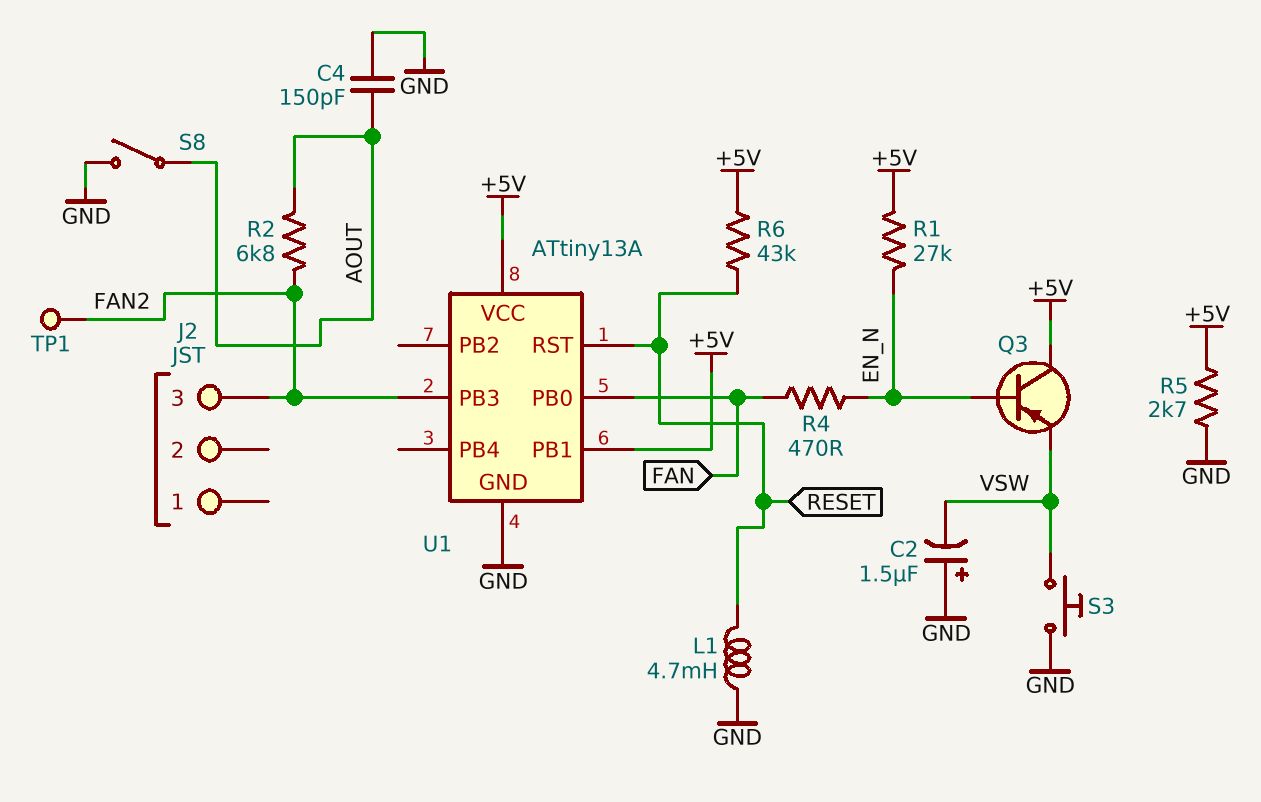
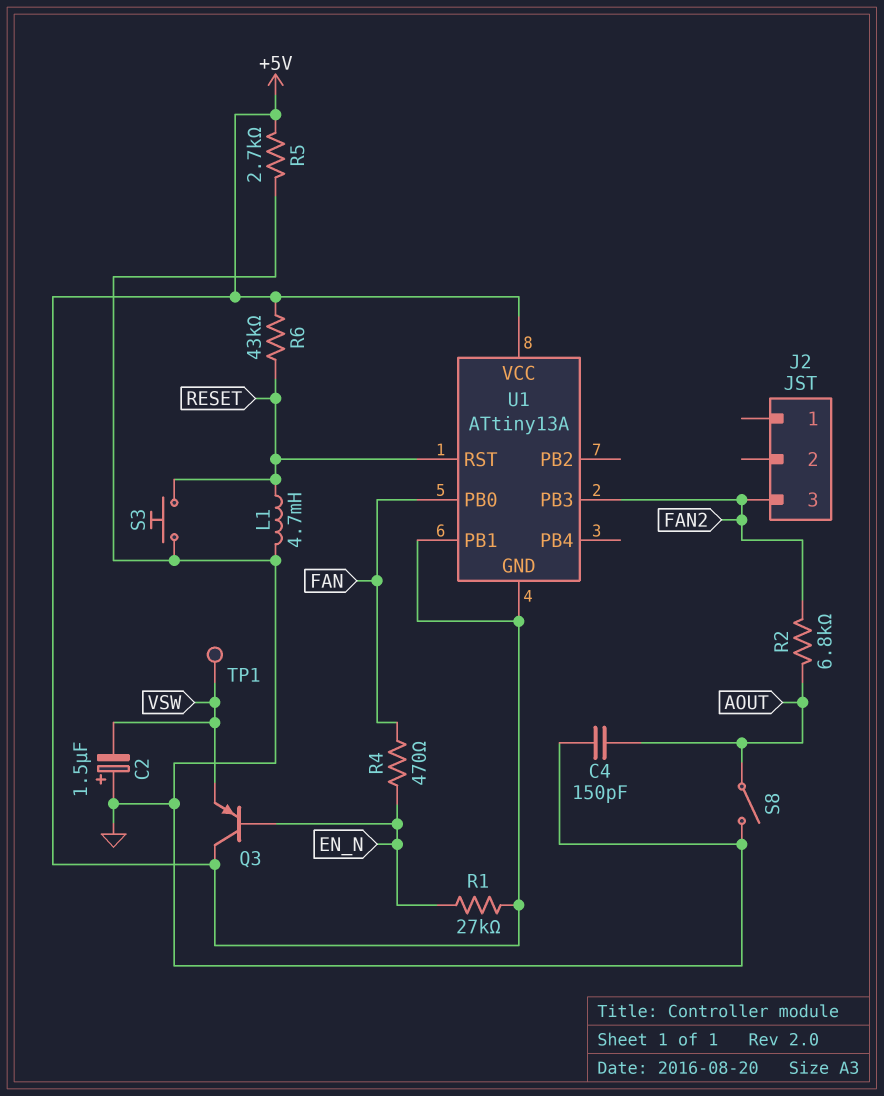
S3: button (GND, VSW) -> button (GND, RESET)
TP1: test point (FAN2) -> test point (VSW)
U1 pin GND: GND -> +5V

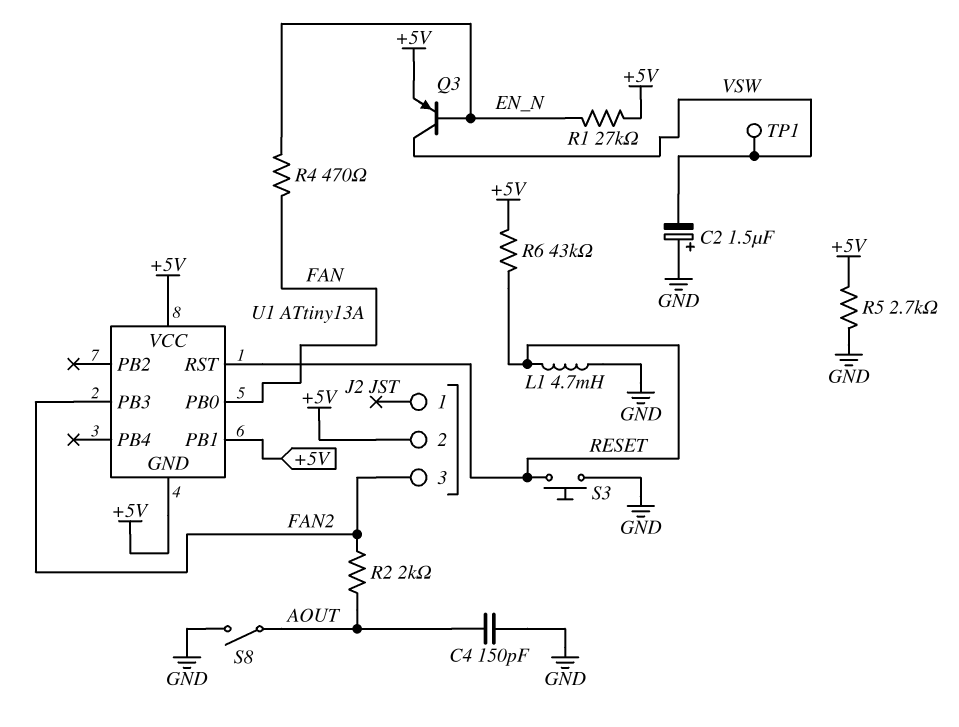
J2 pin 2: none -> +5V
Q3: PNP (B EN_N, C +5V, E VSW) -> PNP (B EN_N, C VSW, E +5V)
R2: 6.8k (AOUT, FAN2) -> 2k (AOUT, FAN2)

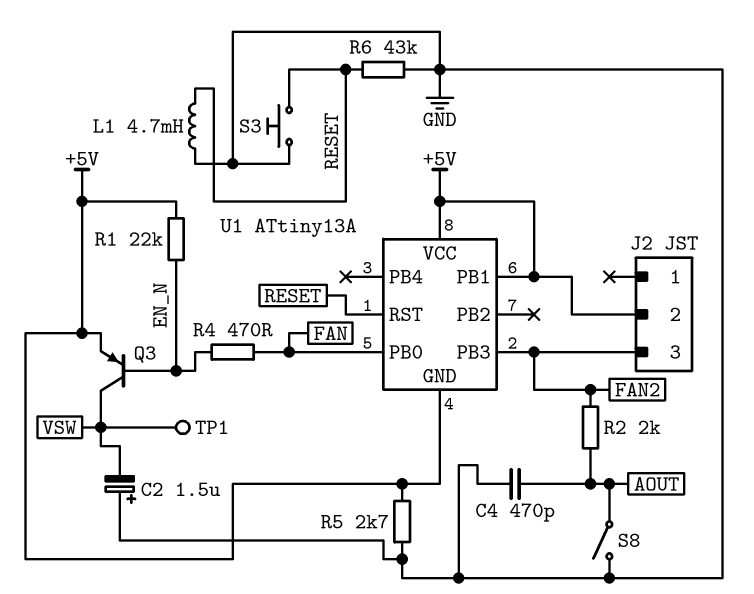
C4: 150pF (AOUT, GND) -> 470pF (AOUT, GND)
R1: 27k (+5V, EN_N) -> 22k (+5V, EN_N)
R6: 43k (+5V, RESET) -> 43k (GND, RESET)

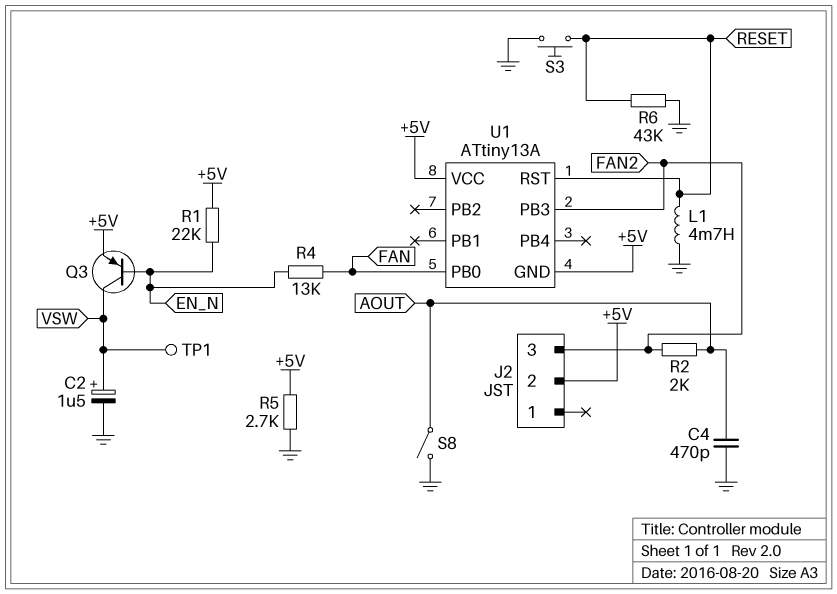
C2: 1.5uF (plus GND, minus VSW) -> 1.5uF (plus VSW, minus GND)
R4: 470 (EN_N, FAN) -> 13k (EN_N, FAN)
U1 pin PB1: +5V -> none

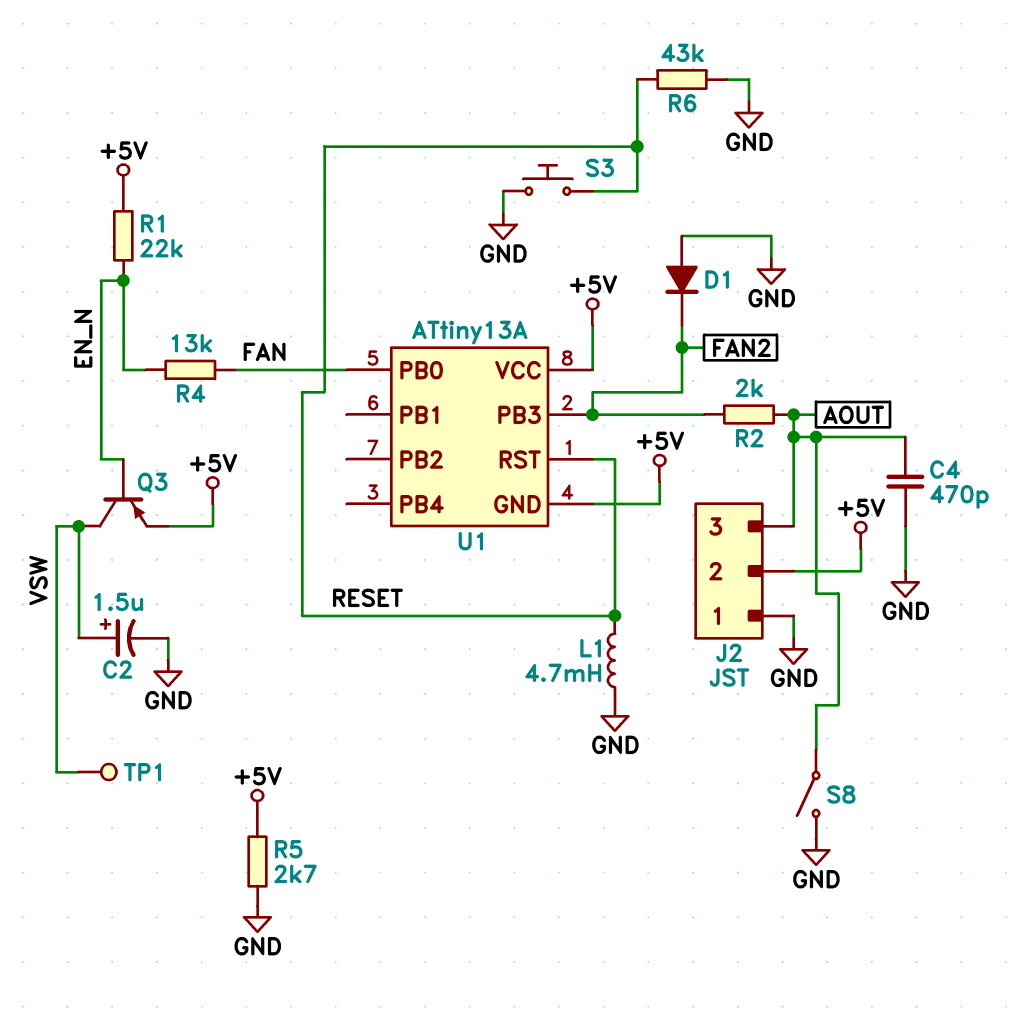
D1: none -> diode (A GND, K FAN2)
J2 pin 1: none -> GND
J2 pin 3: FAN2 -> AOUT

